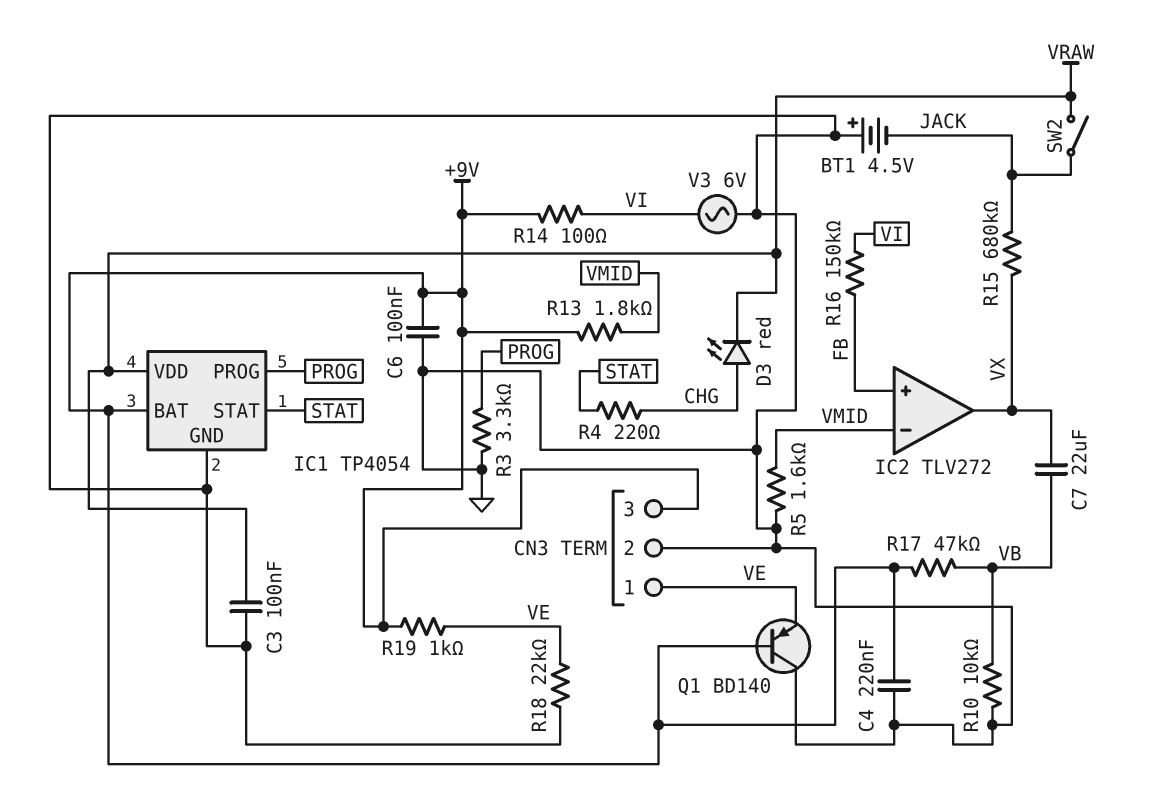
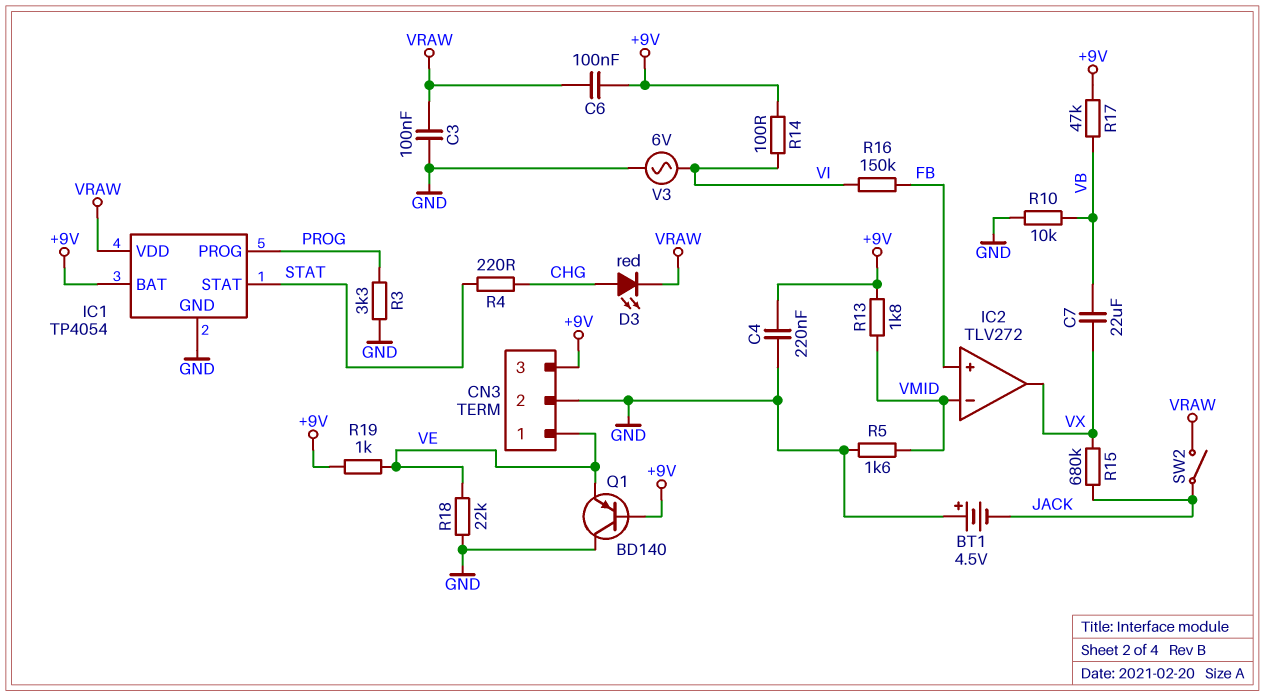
C6: 100nF (+9V, GND) -> 100nF (+9V, VRAW)

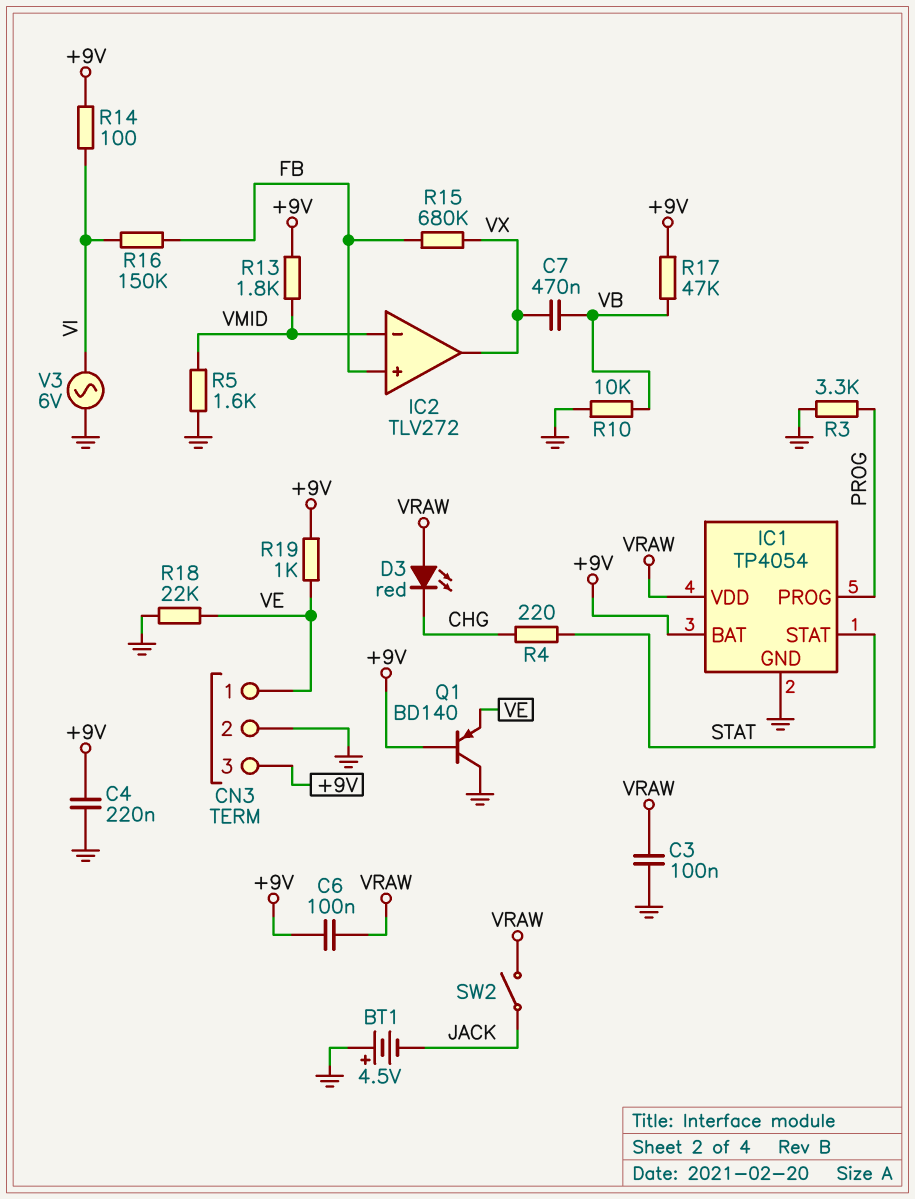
C7: 22uF (VB, VX) -> 470nF (VB, VX)
D3: LED red (A CHG, K VRAW) -> LED red (A VRAW, K CHG)
R15: 680k (JACK, VX) -> 680k (FB, VX)

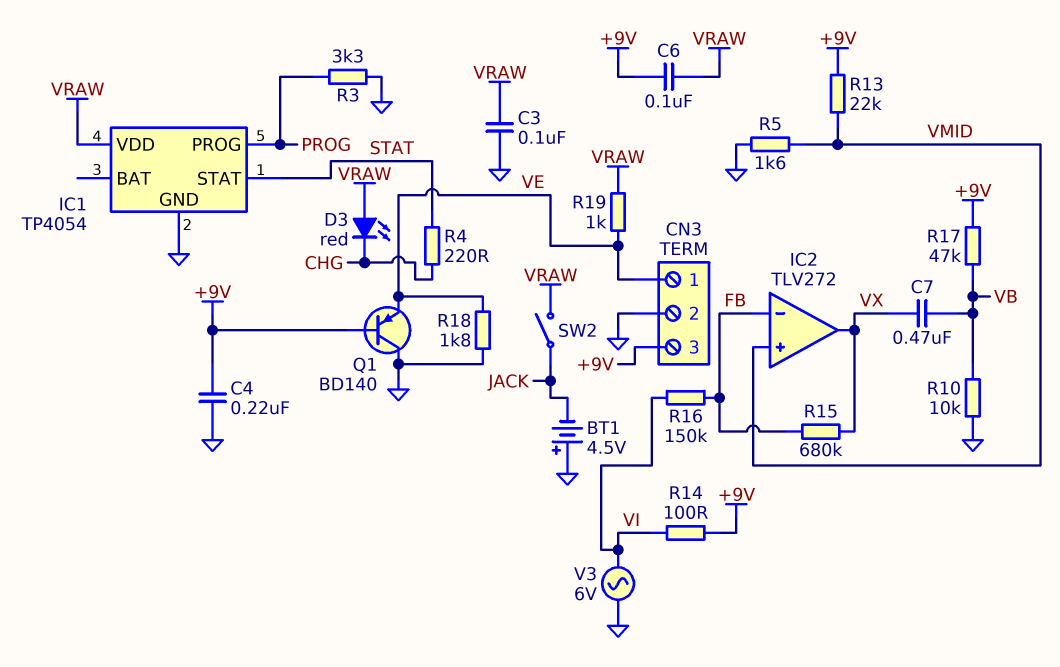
IC1 pin BAT: +9V -> none
IC2 pin in+: FB -> VMID
IC2 pin in-: VMID -> FB
R13: 1.8k (+9V, VMID) -> 22k (+9V, VMID)
R18: 22k (GND, VE) -> 1.8k (GND, VE)
R19: 1k (+9V, VE) -> 1k (VE, VRAW)

